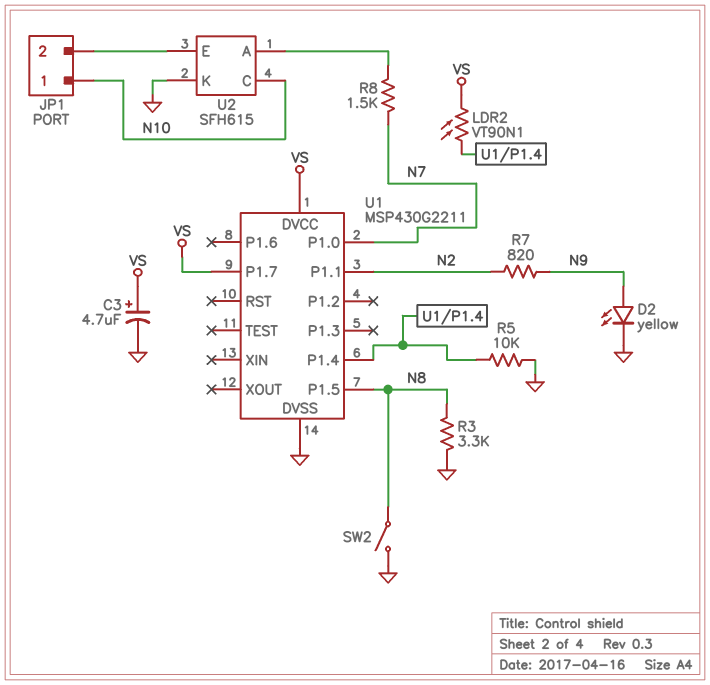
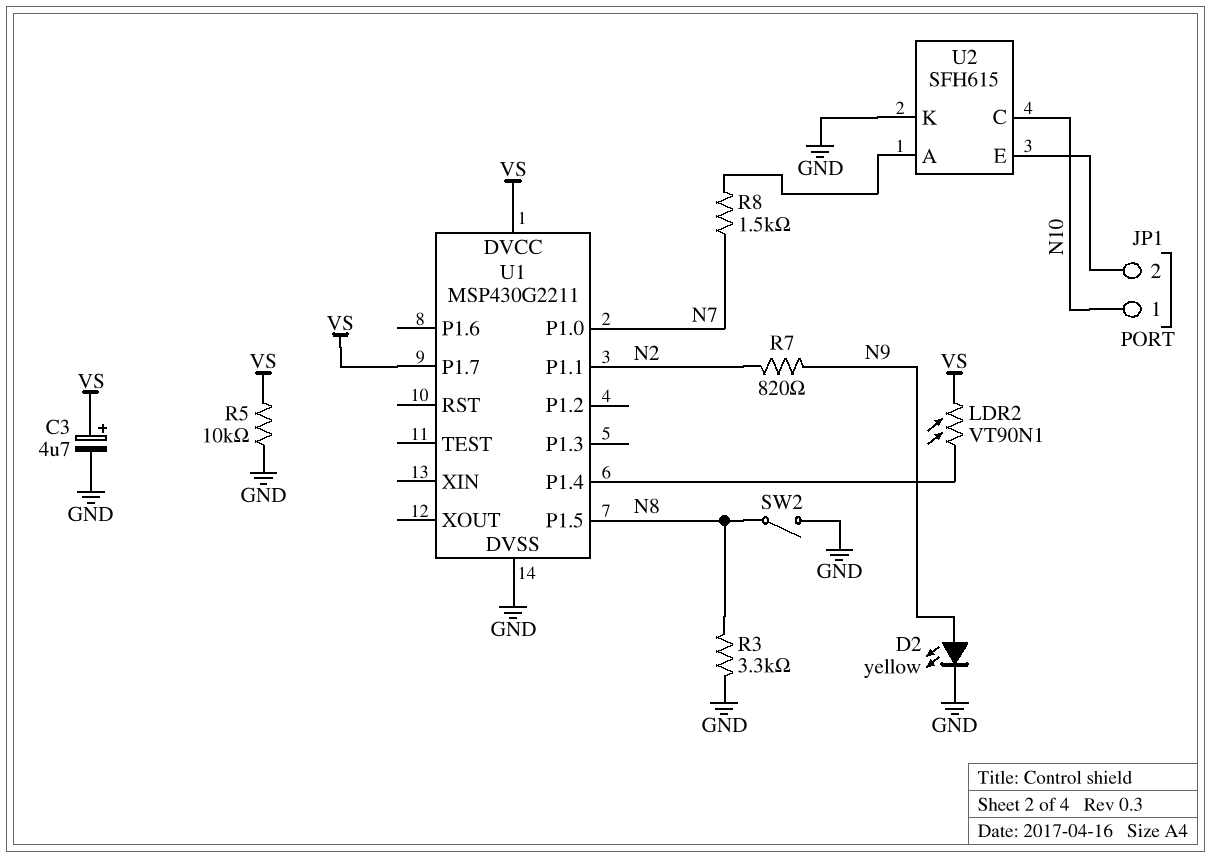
R5: 10k (GND, U1/P1.4) -> 10k (GND, VS)

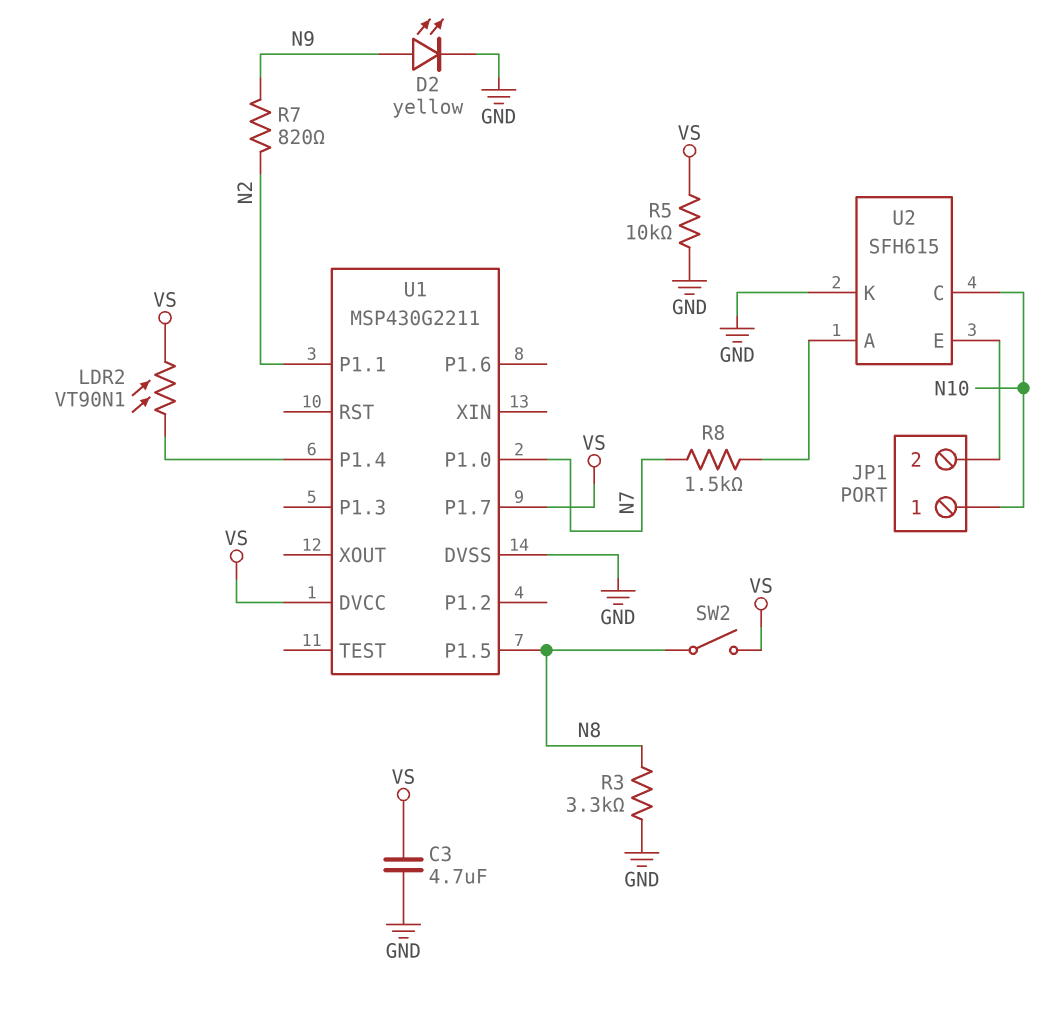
C3: 4.7uF (plus VS, minus GND) -> 4.7uF (GND, VS)
SW2: switch (GND, N8) -> switch (N8, VS)

